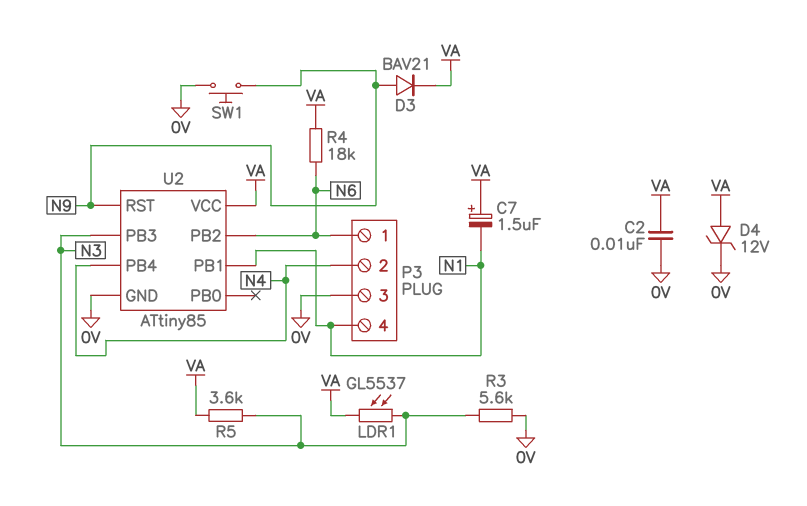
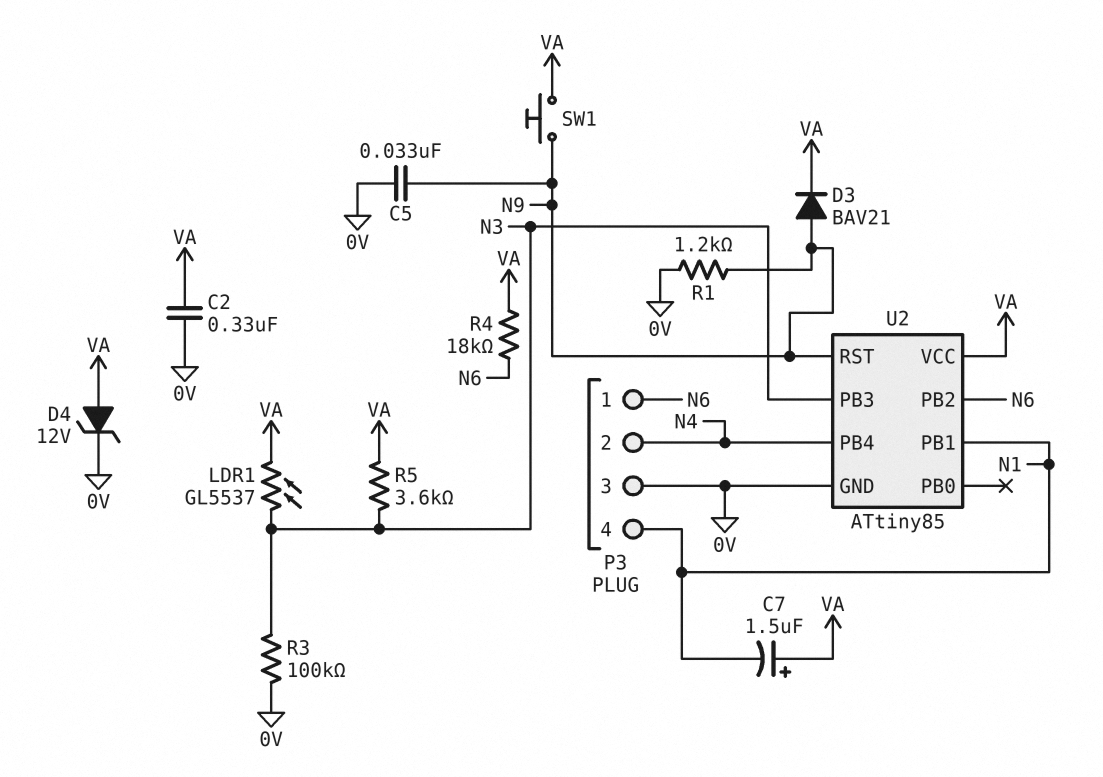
C2: 10nF (0V, VA) -> 330nF (0V, VA)
C5: none -> 33nF (0V, N9)
R1: none -> 1.2k (0V, N9)
R3: 5.6k (0V, N3) -> 100k (0V, N3)
SW1: button (0V, N9) -> button (N9, VA)

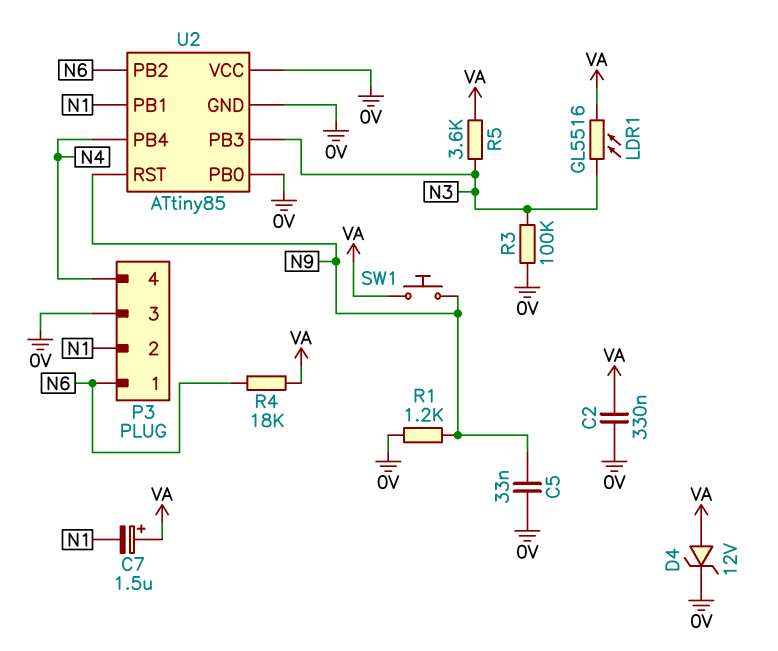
D3: diode BAV21 (A N9, K VA) -> none
LDR1: GL5537 (N3, VA) -> GL5516 (N3, VA)
P3 pin 2: N4 -> N1
P3 pin 4: N1 -> N4
U2 pin PB0: none -> 0V
U2 pin VCC: VA -> 0V

